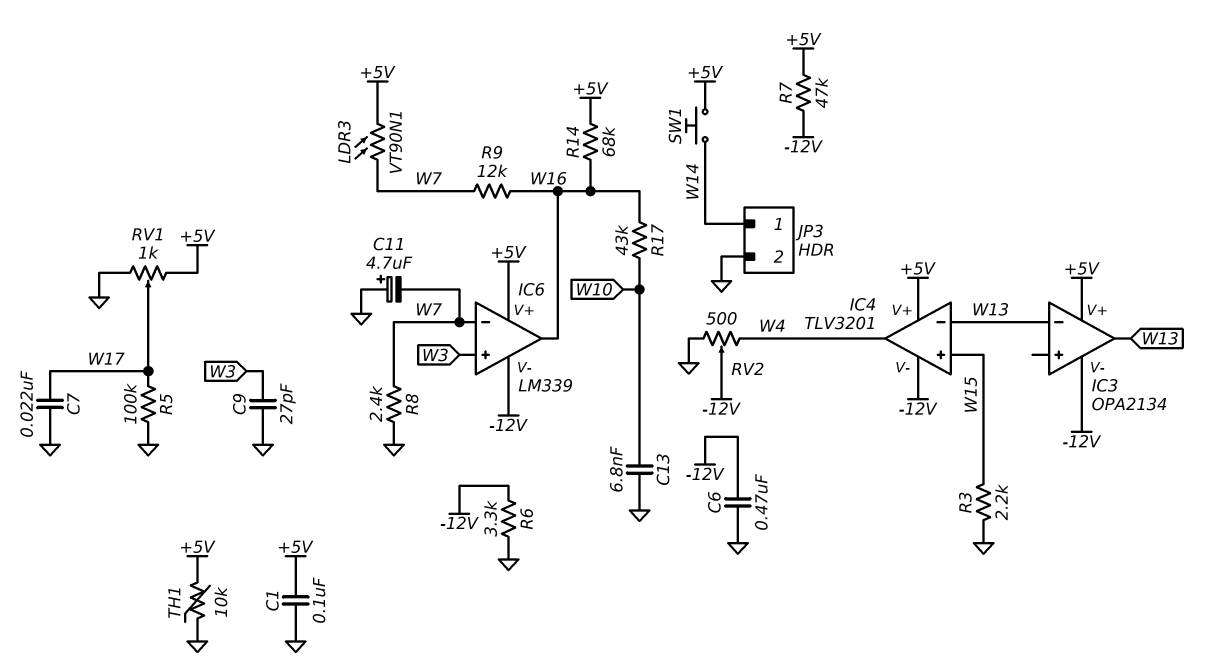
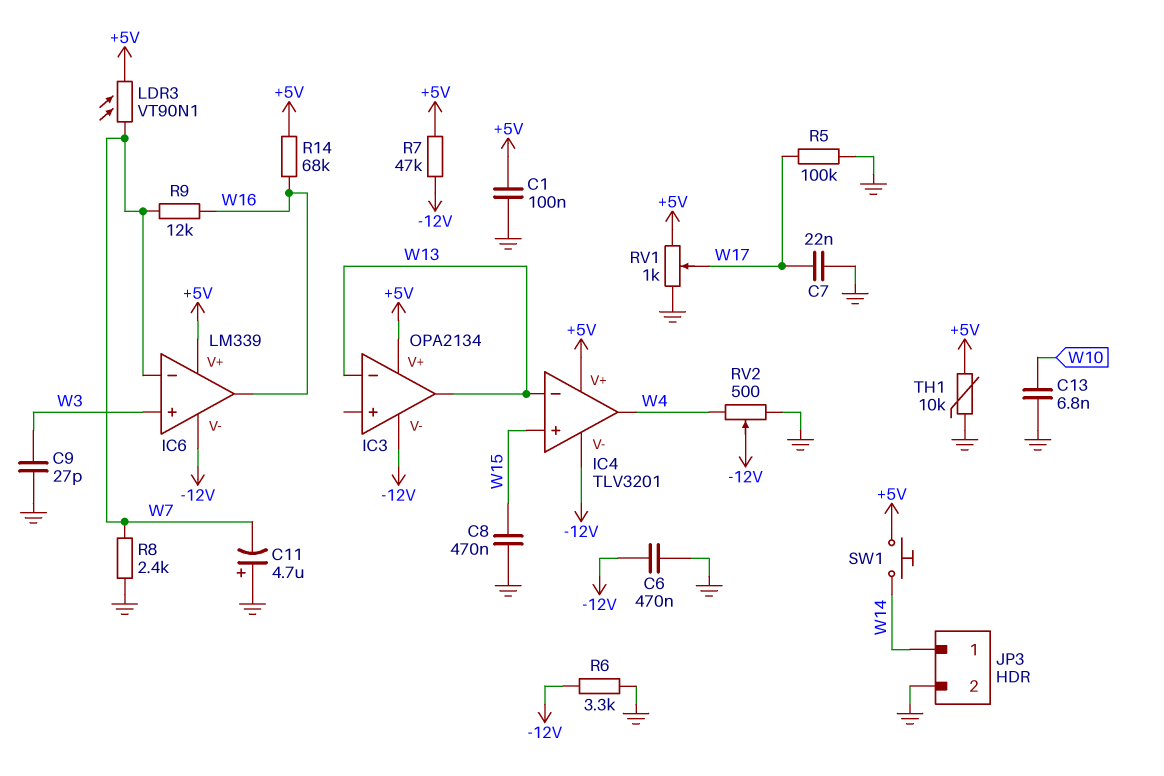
C8: none -> 470nF (GND, W15)
R3: 2.2k (GND, W15) -> none
R17: 43k (W10, W16) -> none

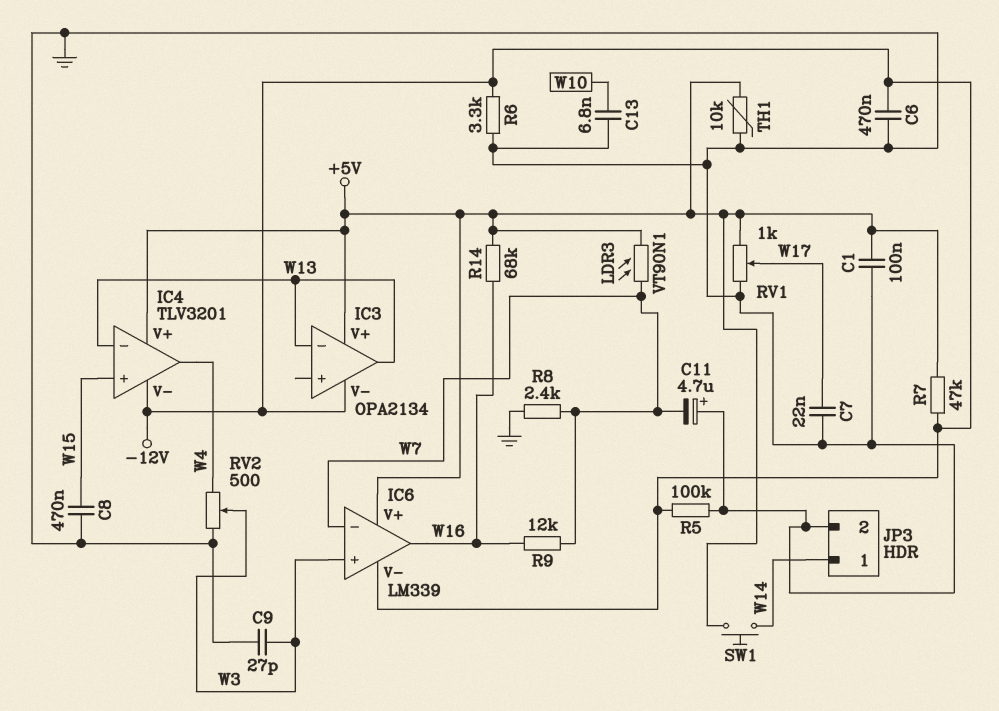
R5: 100k (GND, W17) -> 100k (-12V, GND)
RV2: 500 (GND, W4, wiper -12V) -> 500 (GND, W4, wiper W3)

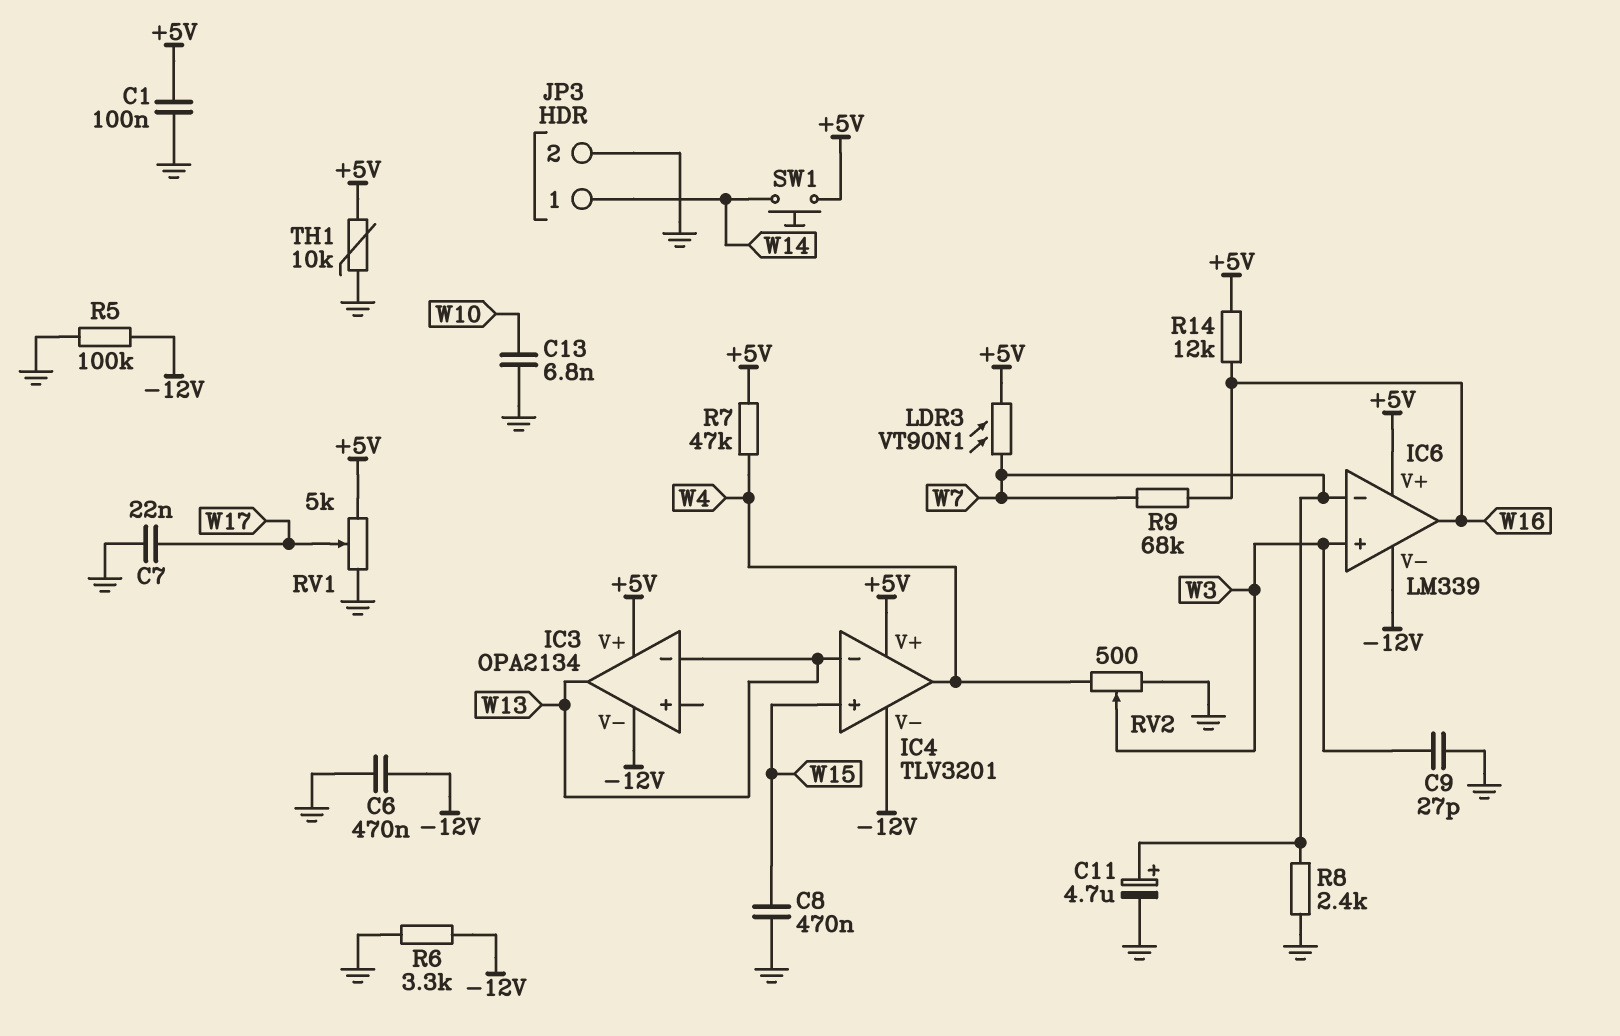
C11: 4.7uF (plus GND, minus W7) -> 4.7uF (plus W7, minus GND)
R7: 47k (+5V, -12V) -> 47k (+5V, W4)
R9: 12k (W7, W16) -> 68k (W7, W16)
R14: 68k (+5V, W16) -> 12k (+5V, W16)
RV1: 1k (+5V, GND, wiper W17) -> 5k (+5V, GND, wiper W17)

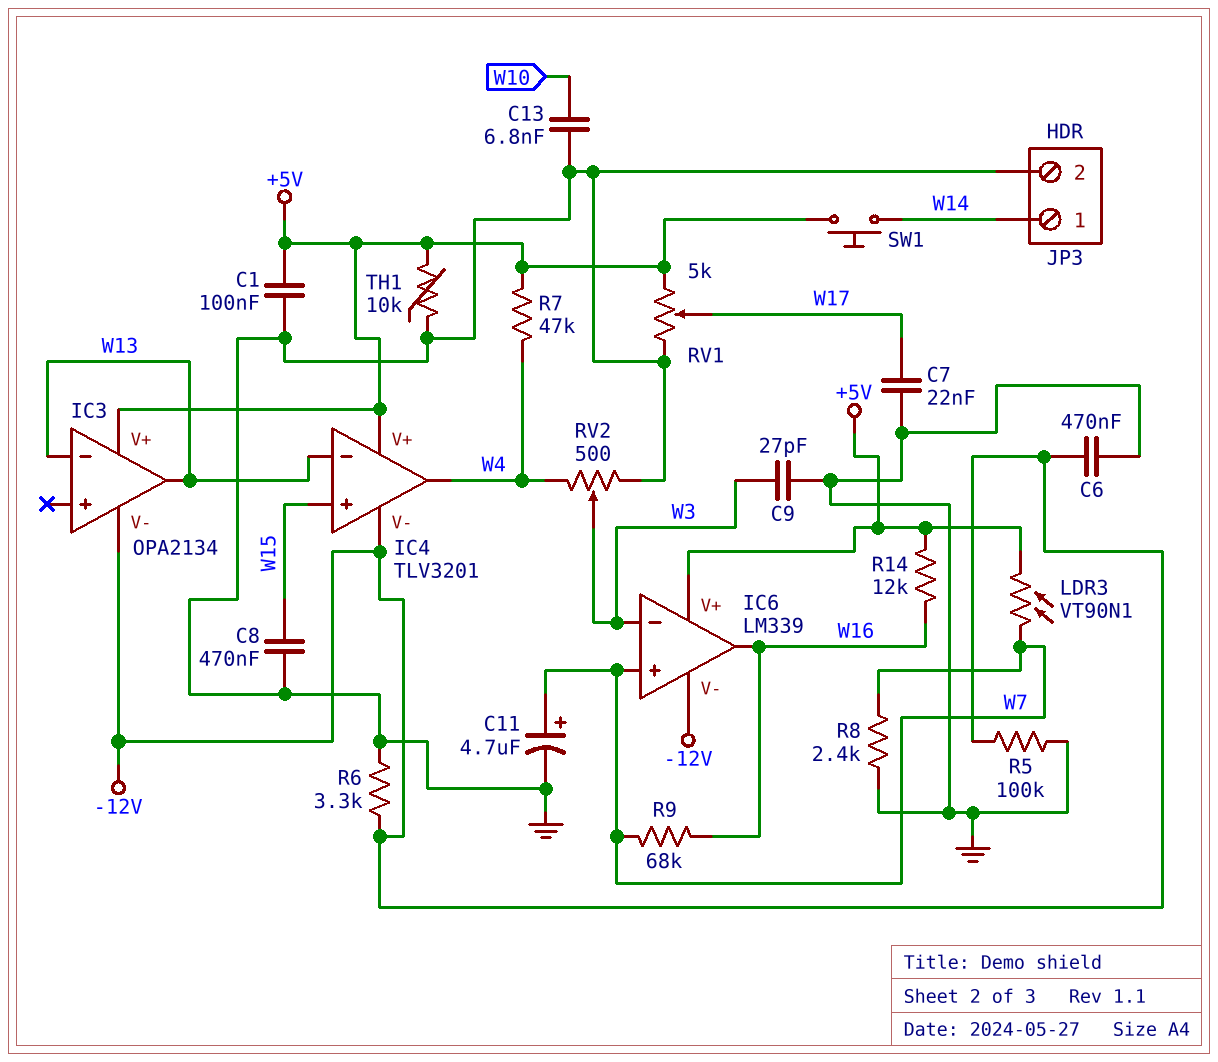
IC6 pin in+: W3 -> W7
IC6 pin in-: W7 -> W3

